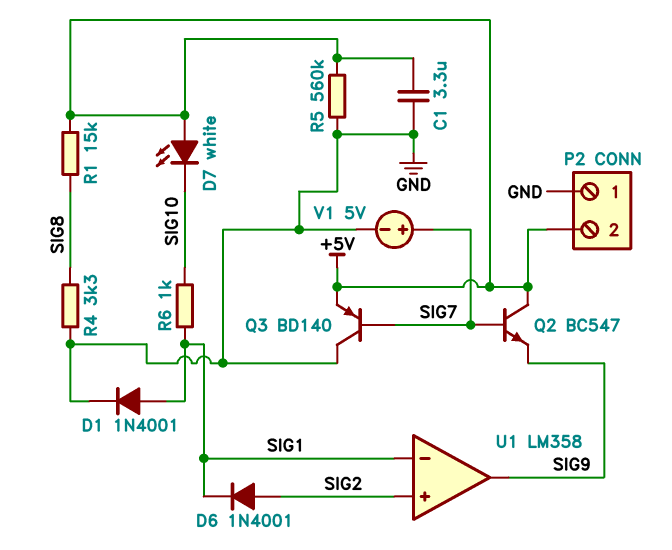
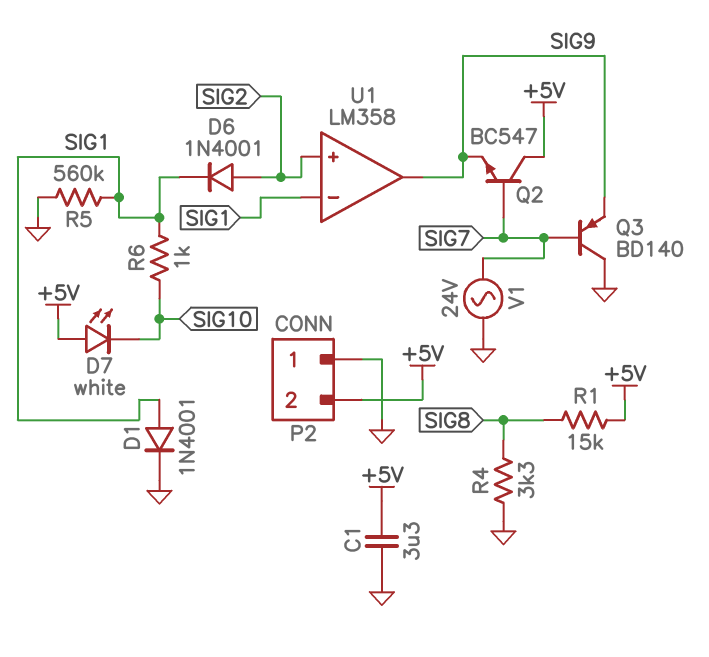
Q3: PNP BD140 (B SIG7, C GND, E +5V) -> PNP BD140 (B SIG7, C GND, E SIG9)
R5: 560k (+5V, GND) -> 560k (GND, SIG1)
V1: 5V (plus SIG7, minus GND) -> AC 24V (GND, SIG7)

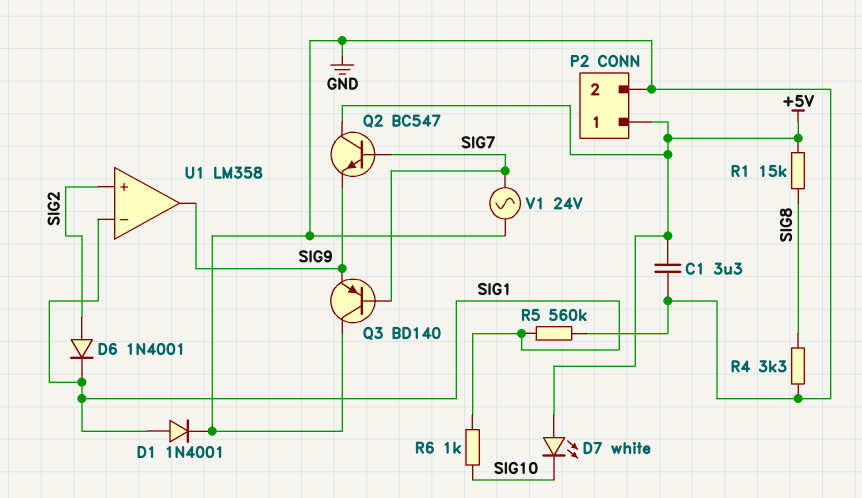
P2 pin 1: GND -> +5V
P2 pin 2: +5V -> GND

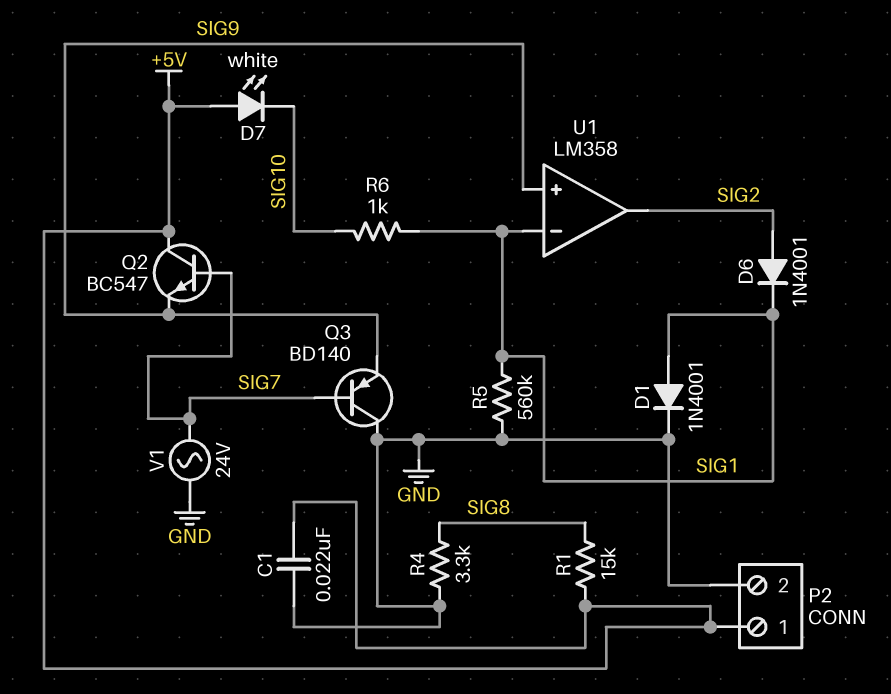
C1: 3.3uF (+5V, GND) -> 22nF (+5V, GND)
U1 pin in+: SIG2 -> SIG9
U1 pin out: SIG9 -> SIG2

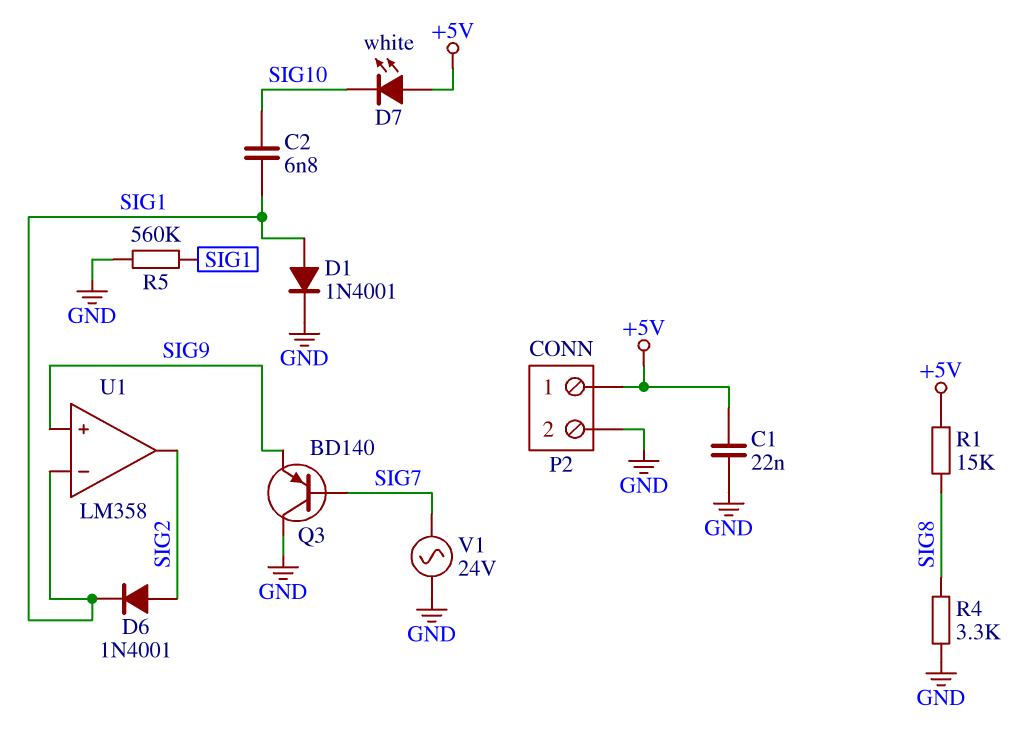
C2: none -> 6.8nF (SIG1, SIG10)
Q2: NPN BC547 (B SIG7, C +5V, E SIG9) -> none
R6: 1k (SIG1, SIG10) -> none

